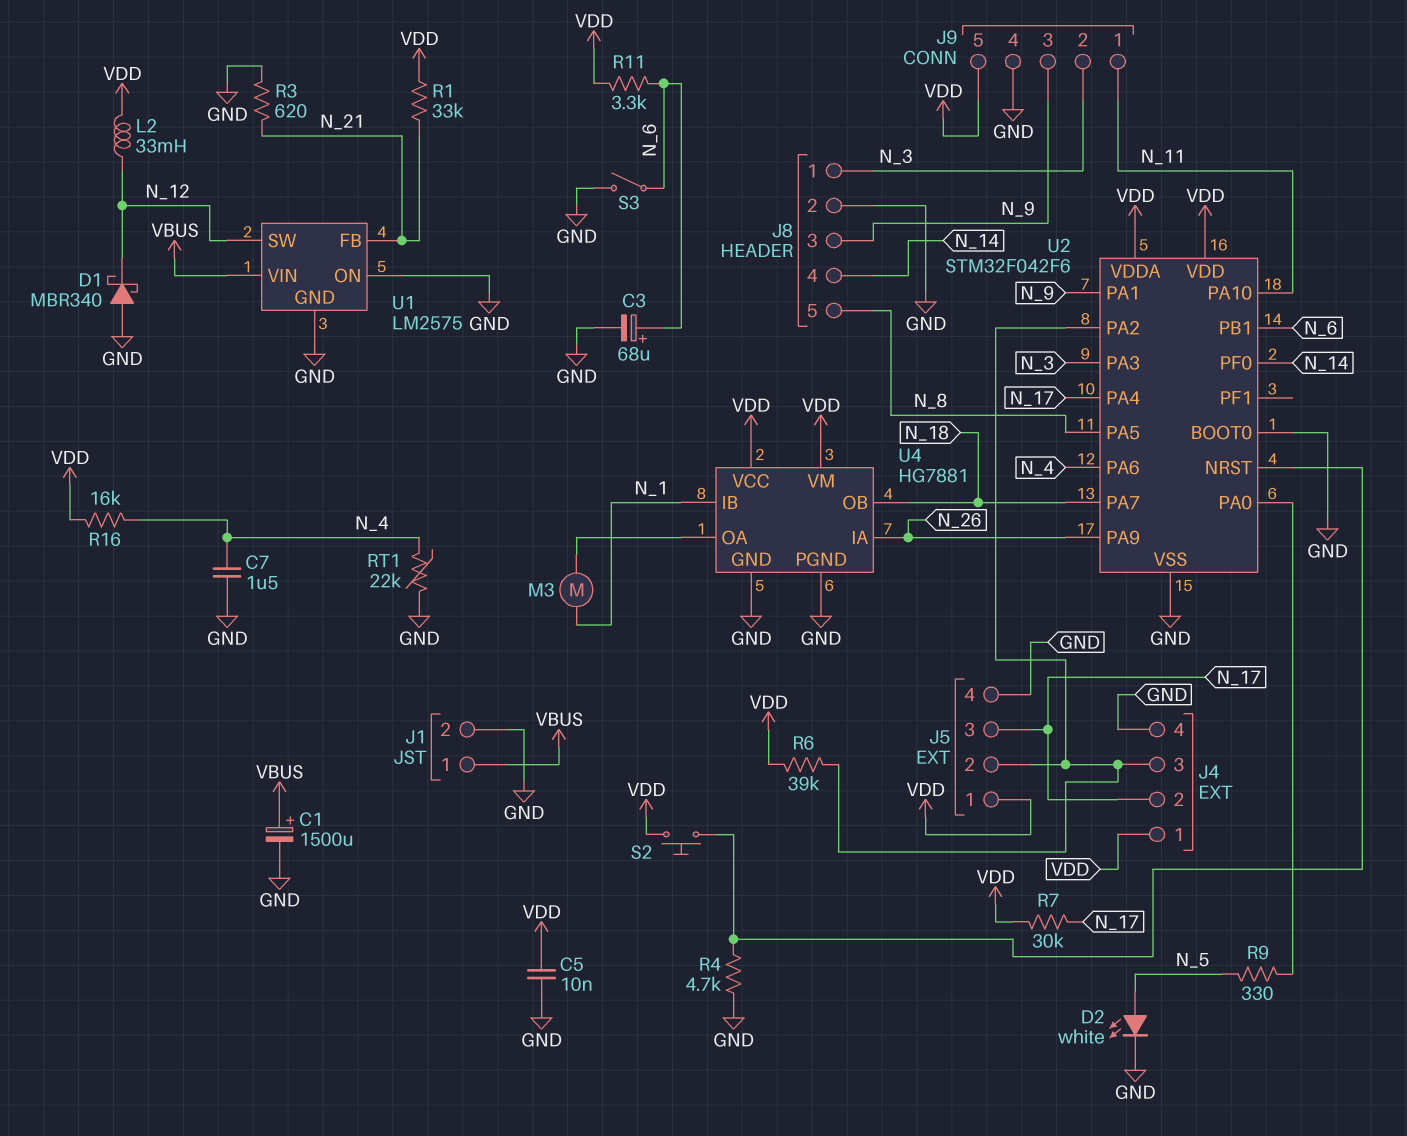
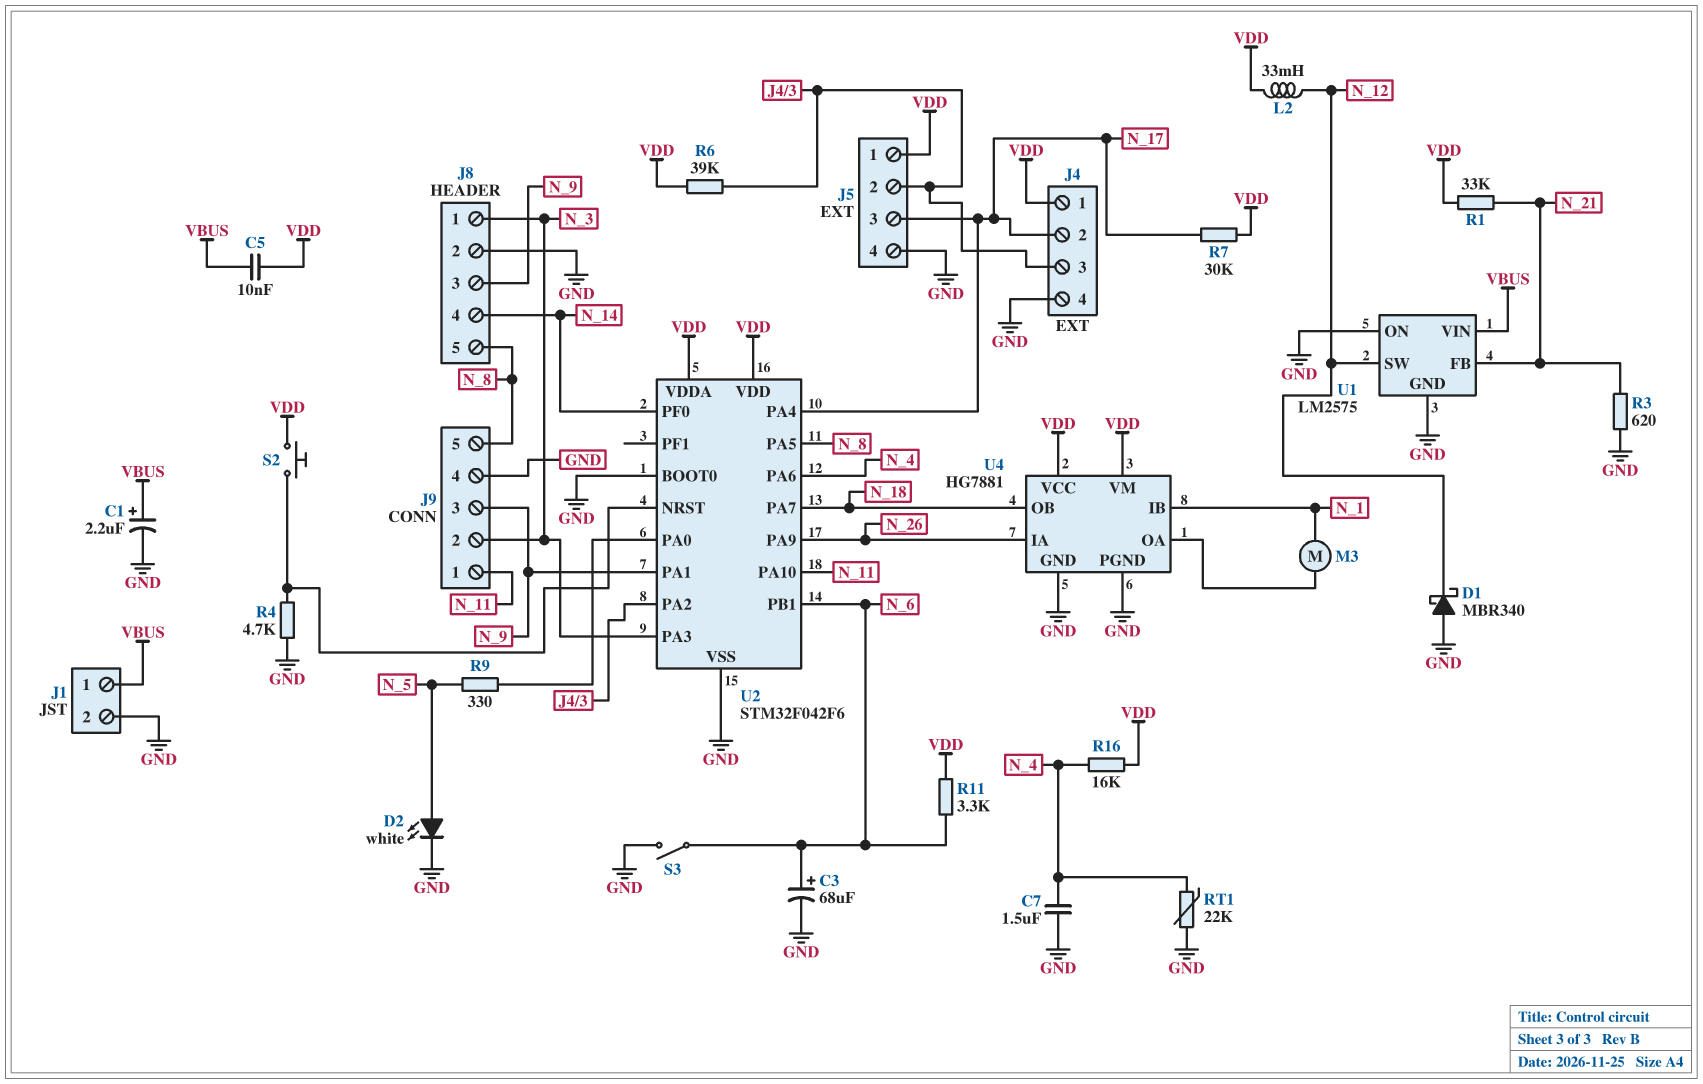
C1: 1500uF (plus VBUS, minus GND) -> 2.2uF (plus VBUS, minus GND)
C5: 10nF (GND, VDD) -> 10nF (VBUS, VDD)
J9 pin 5: VDD -> N_8

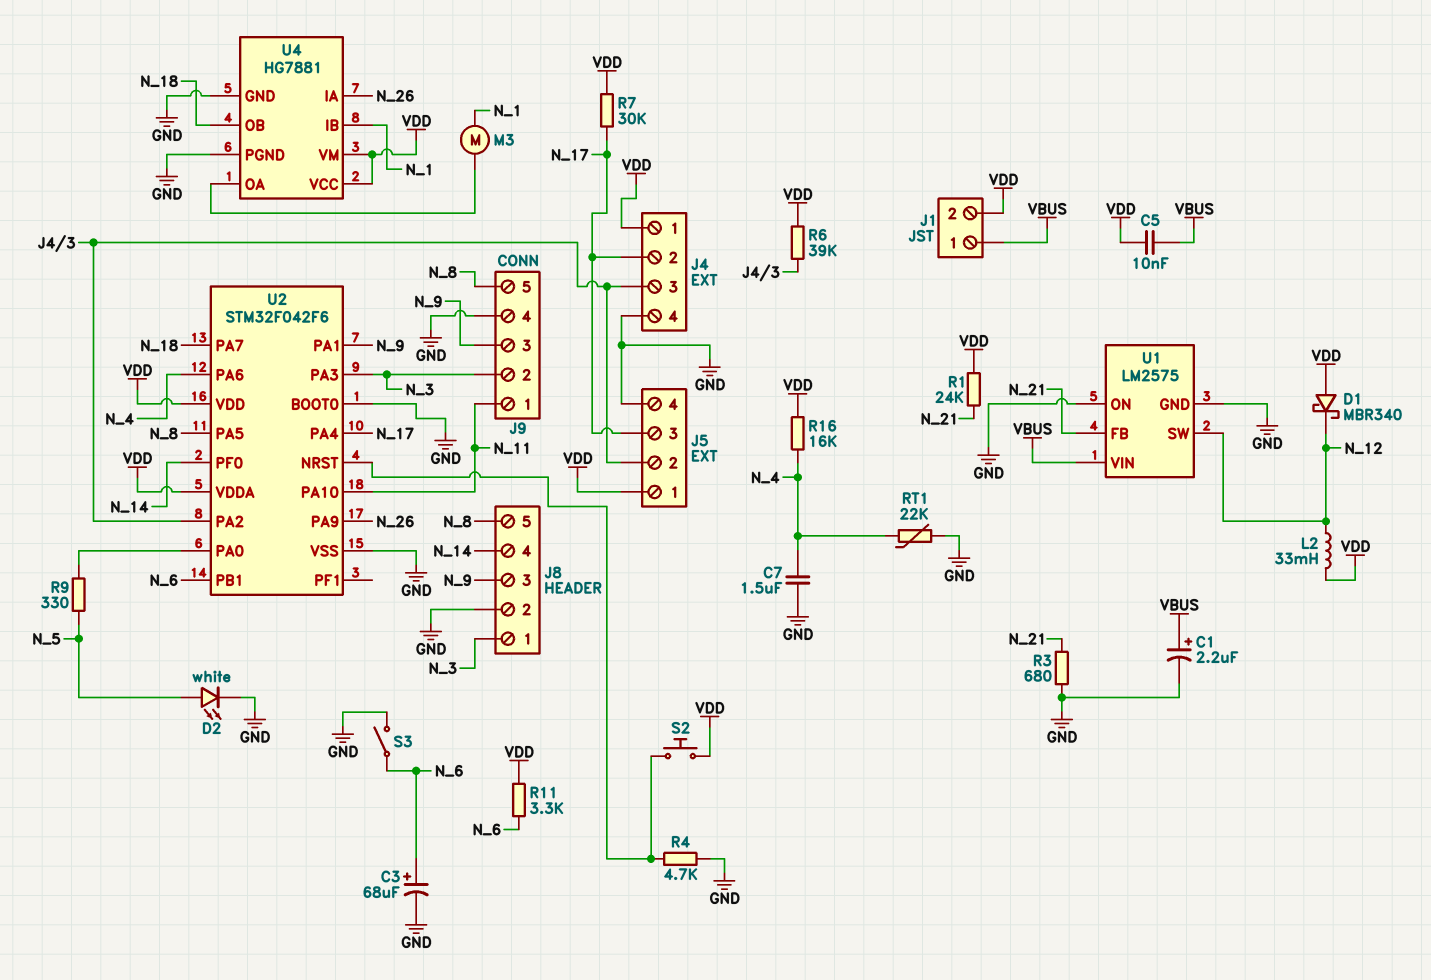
D1: schottky MBR340 (A GND, K N_12) -> schottky MBR340 (A VDD, K N_12)
J1 pin 2: GND -> VDD
R1: 33k (N_21, VDD) -> 24k (N_21, VDD)
R3: 620 (GND, N_21) -> 680 (GND, N_21)

